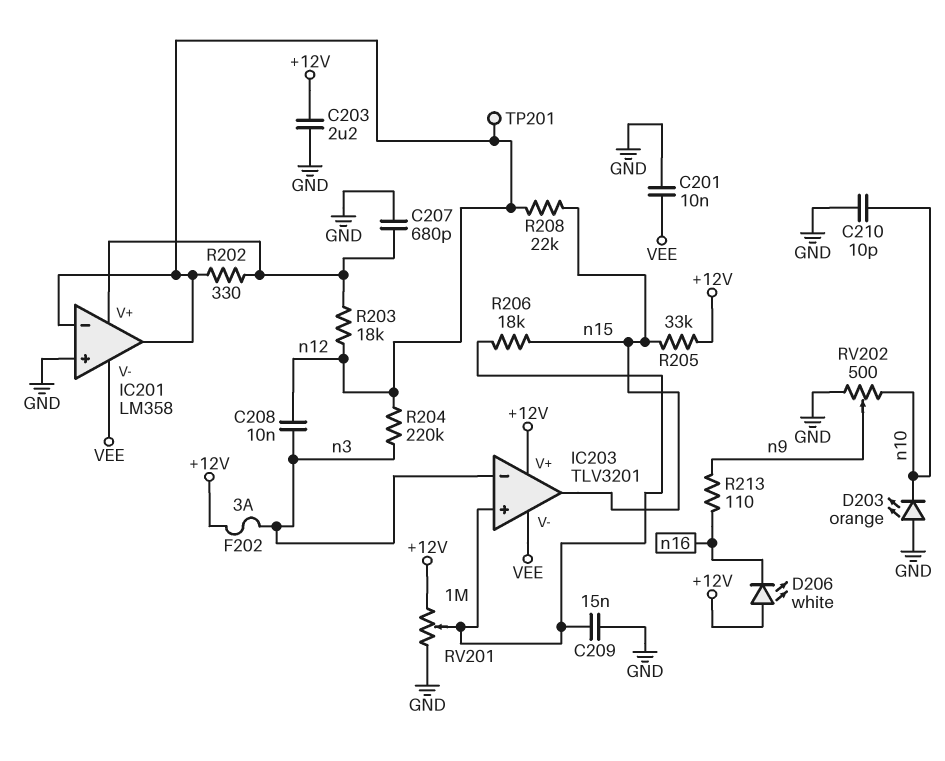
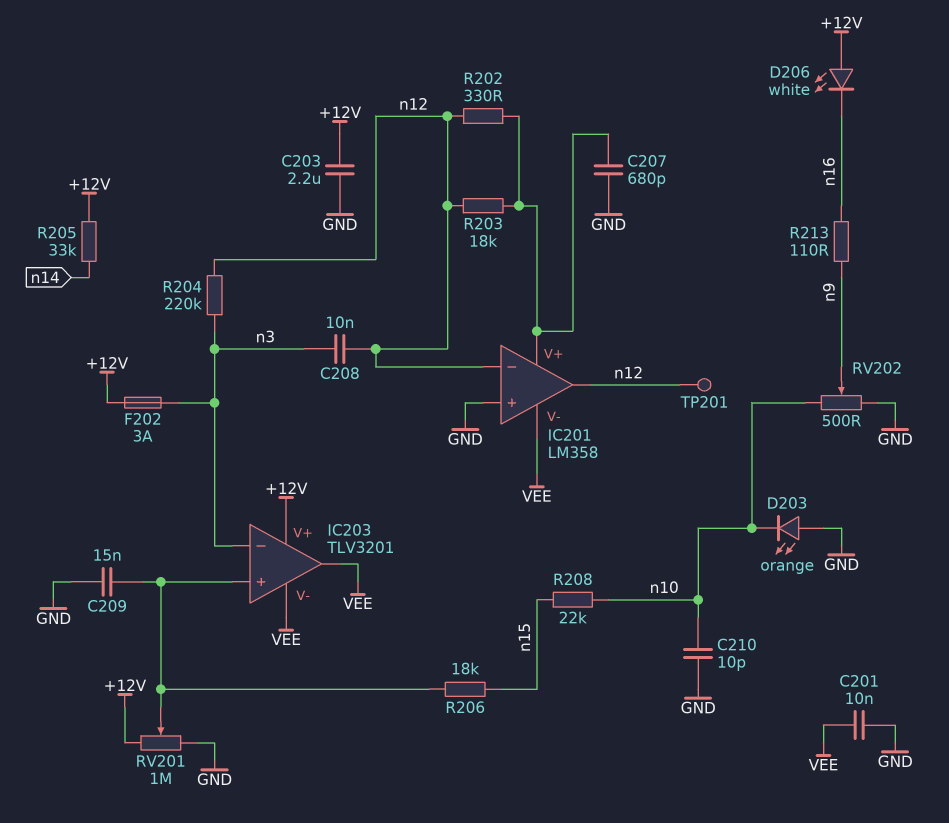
IC203 pin out: n15 -> VEE
R205: 33k (+12V, n15) -> 33k (+12V, n14)
R208: 22k (n12, n15) -> 22k (n10, n15)

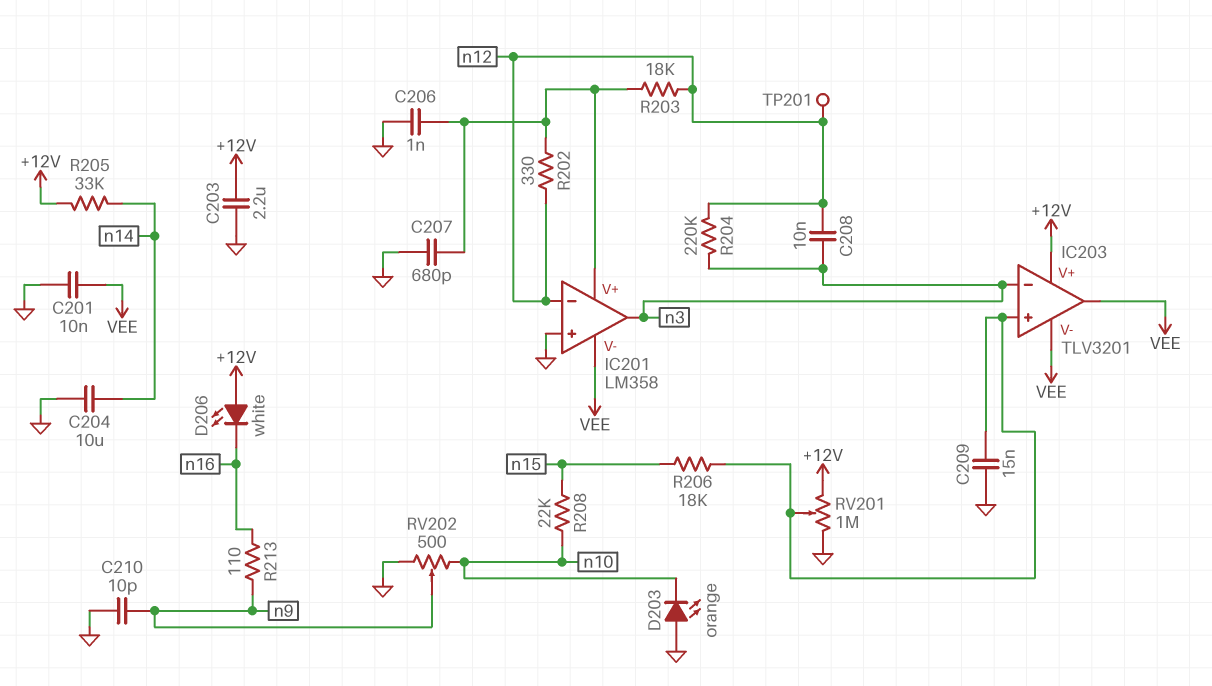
C204: none -> 10uF (GND, n14)
C206: none -> 1nF (GND, IC201/V+)
C210: 10pF (GND, n10) -> 10pF (GND, n9)
F202: 3A (+12V, n3) -> none
IC201 pin out: n12 -> n3

